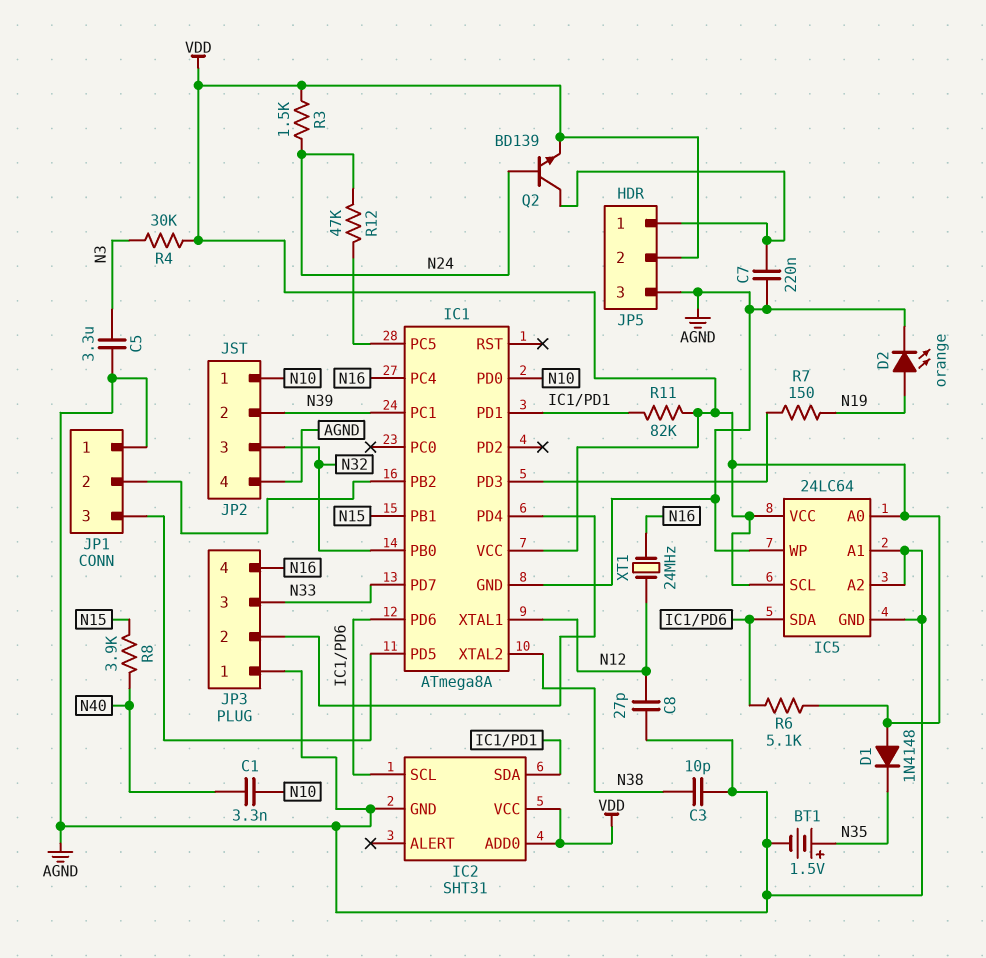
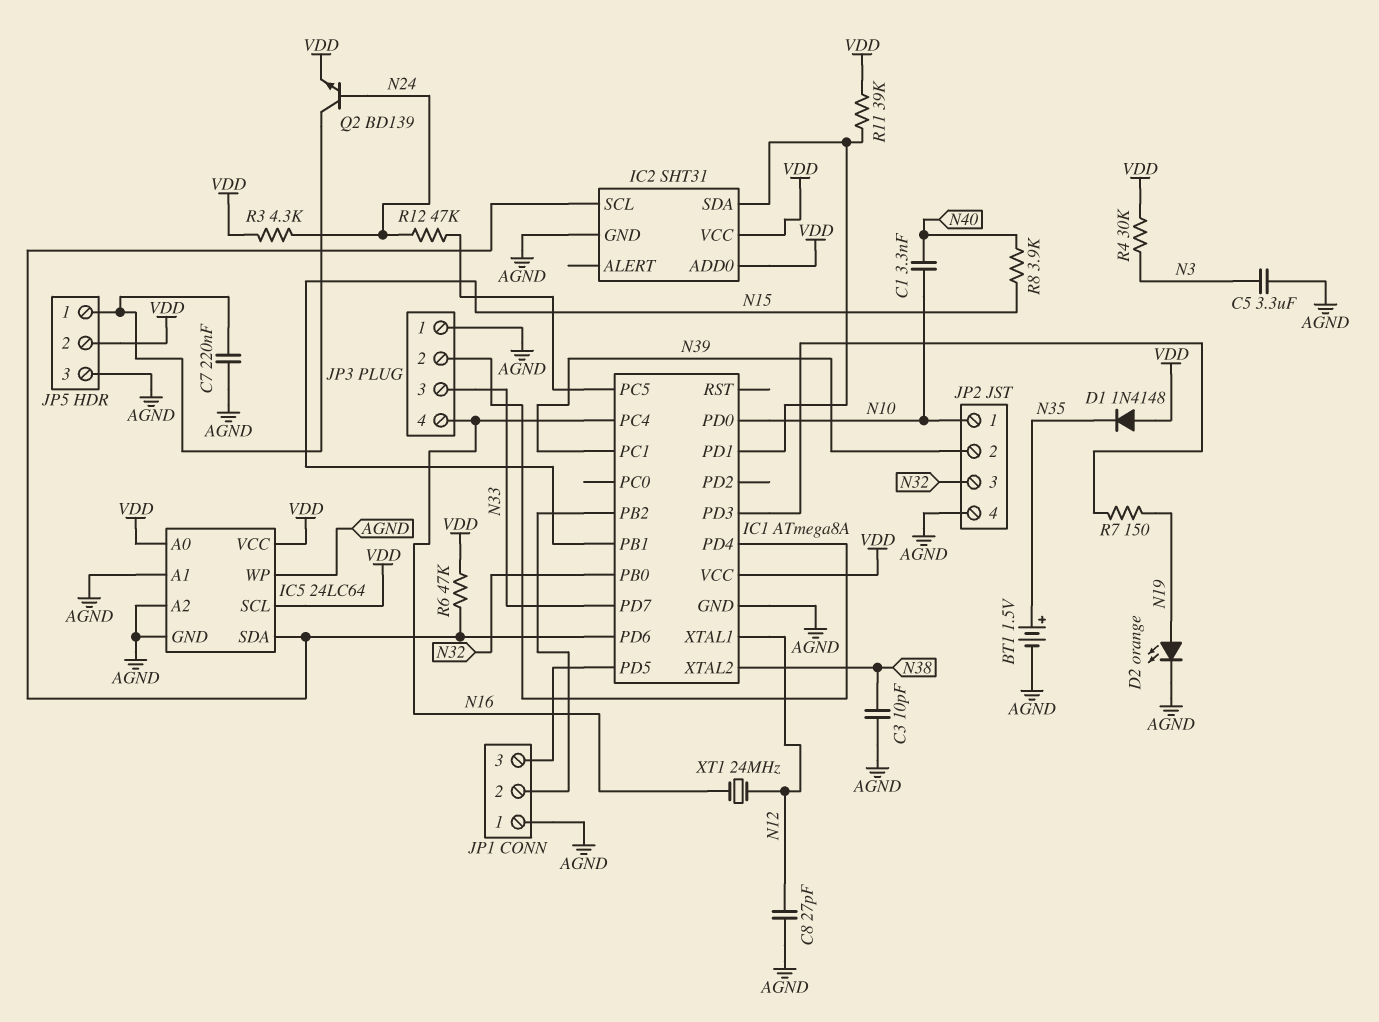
R3: 1.5k (N24, VDD) -> 4.3k (N24, VDD)
R6: 5.1k (IC1/PD6, VDD) -> 47k (IC1/PD6, VDD)
R11: 82k (IC1/PD1, VDD) -> 39k (IC1/PD1, VDD)

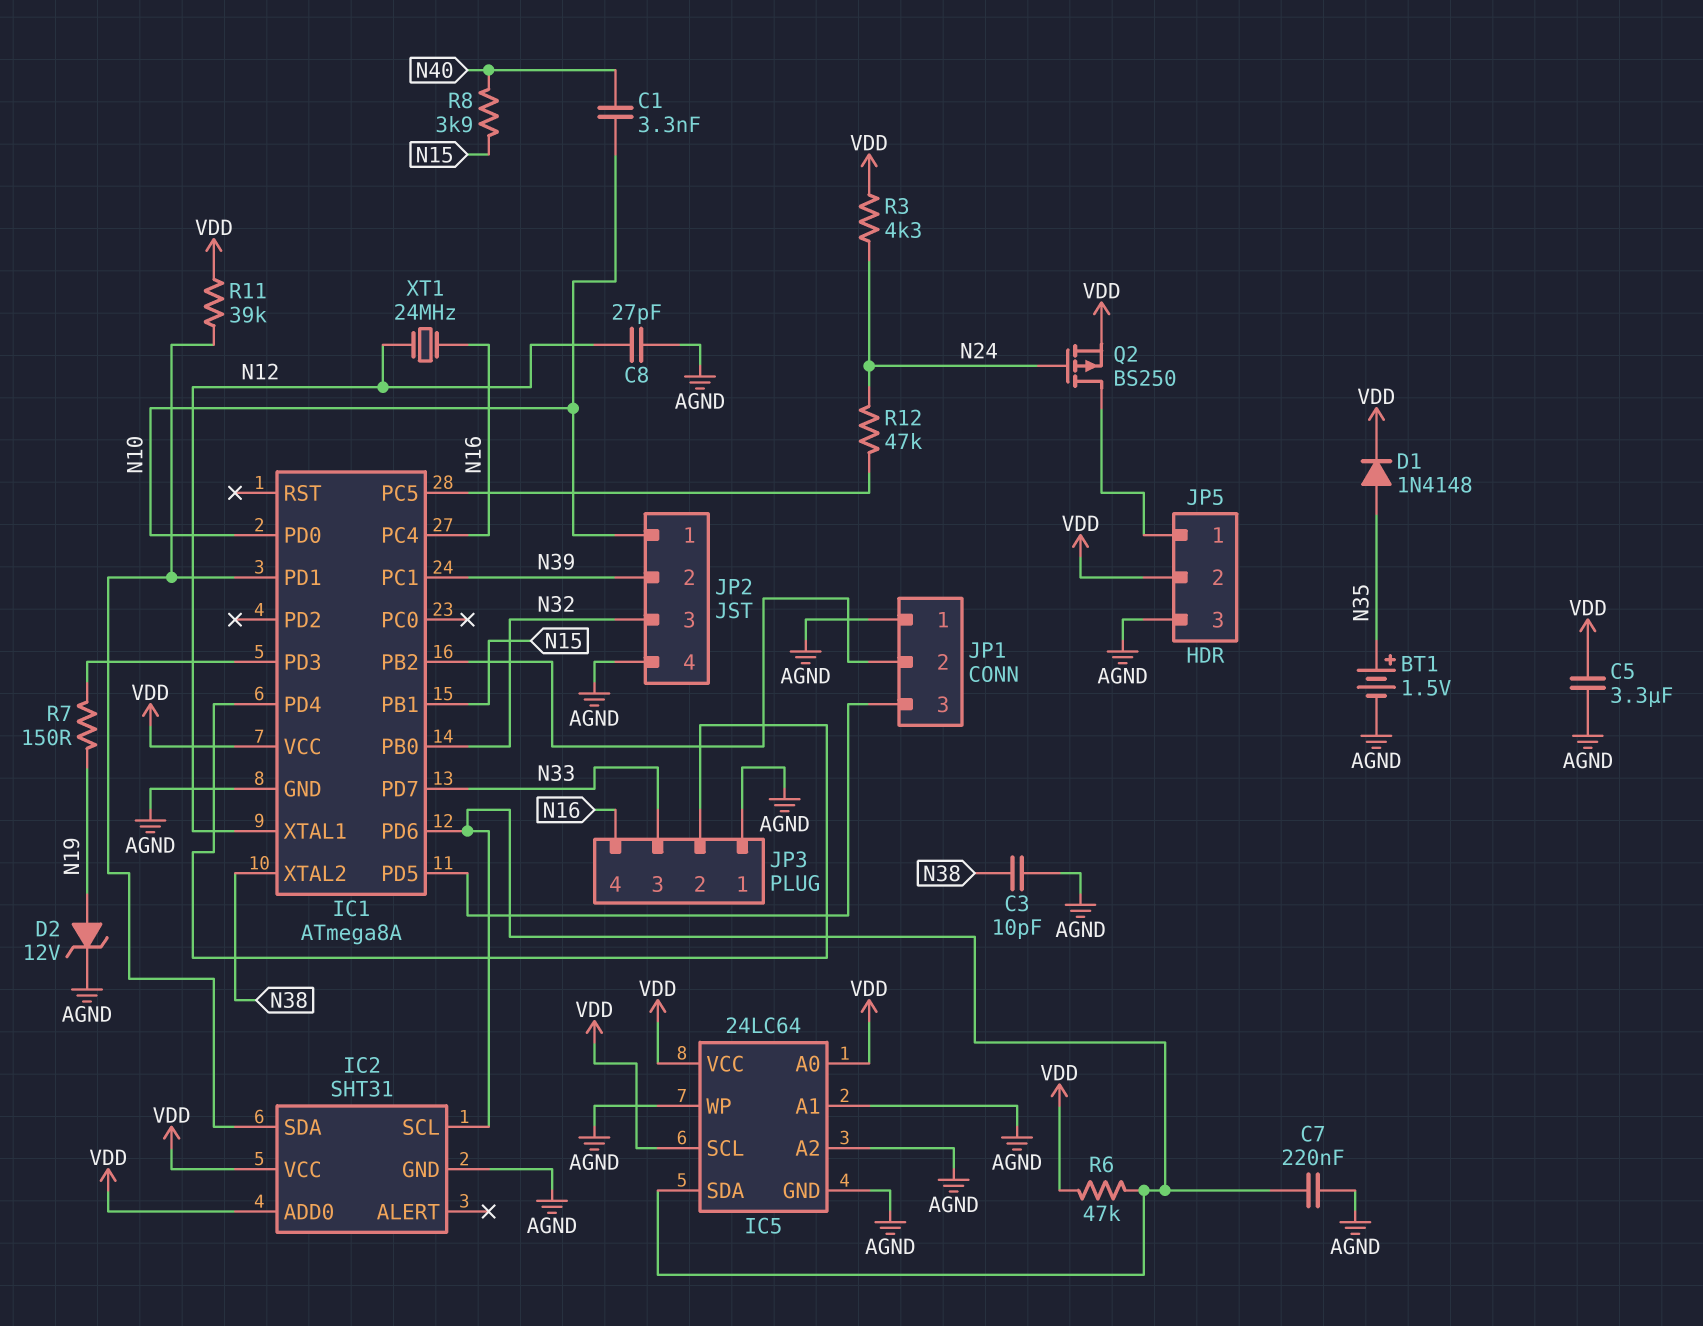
C5: 3.3uF (AGND, N3) -> 3.3uF (AGND, VDD)
C7: 220nF (AGND, JP5/1) -> 220nF (AGND, IC1/PD6)
D1: diode 1N4148 (A VDD, K N35) -> diode 1N4148 (A N35, K VDD)
D2: LED orange (A N19, K AGND) -> zener 12V (A N19, K AGND)
Q2: NPN BD139 (B N24, C JP5/1, E VDD) -> PMOS BS250 (G N24, D JP5/1, S VDD)
R4: 30k (N3, VDD) -> none

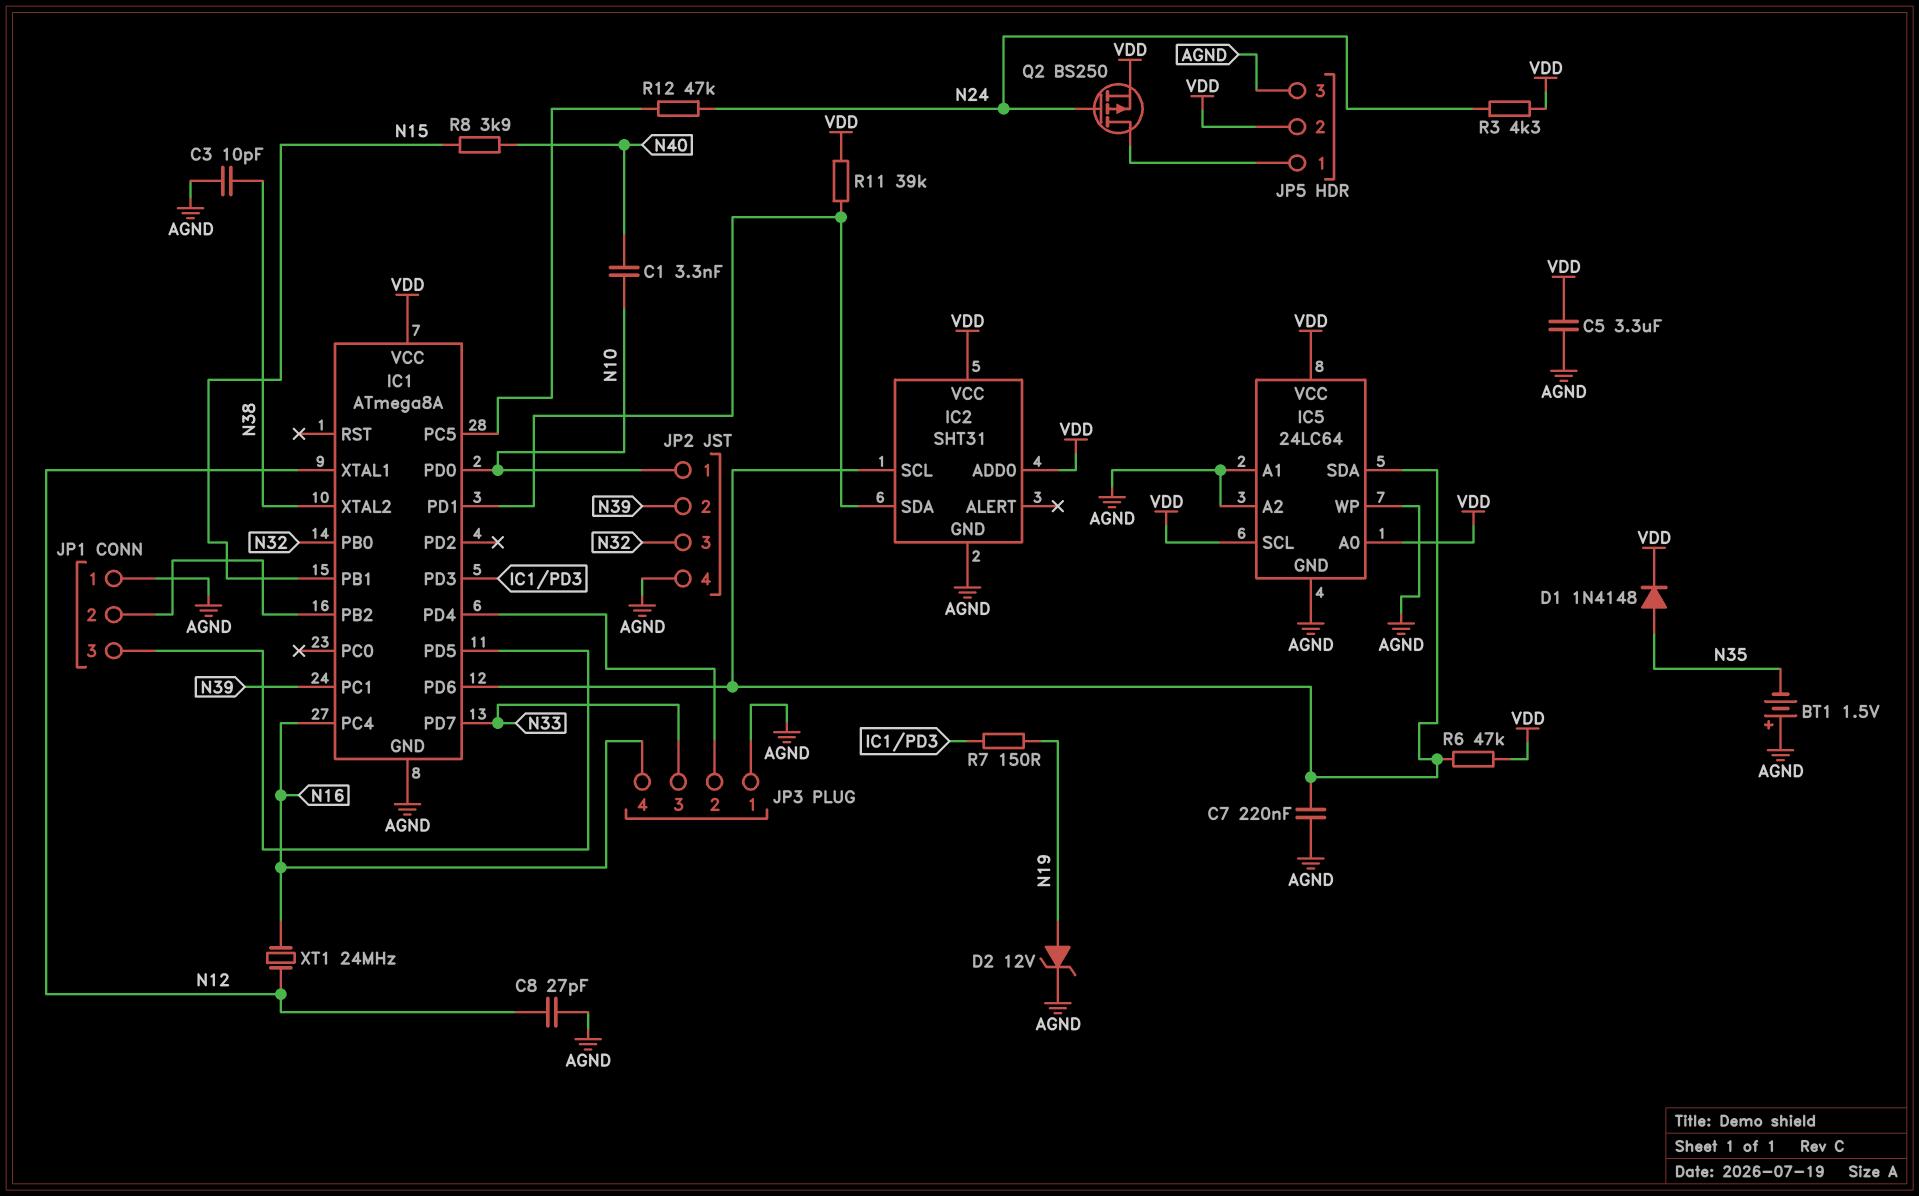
BT1: 1.5V (plus N35, minus AGND) -> 1.5V (plus AGND, minus N35)

